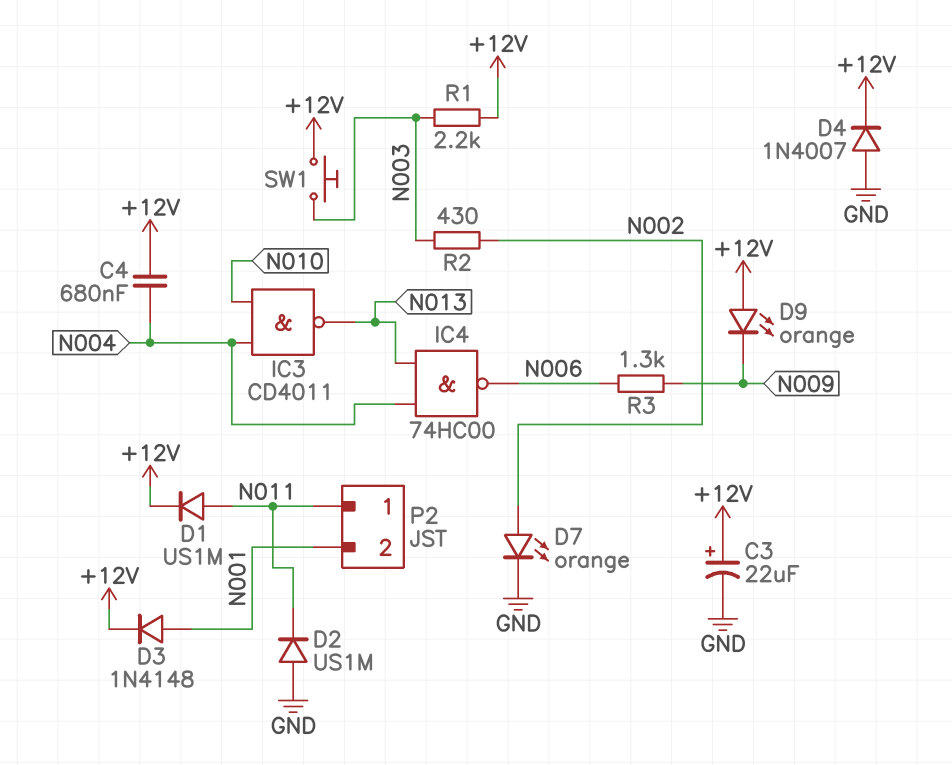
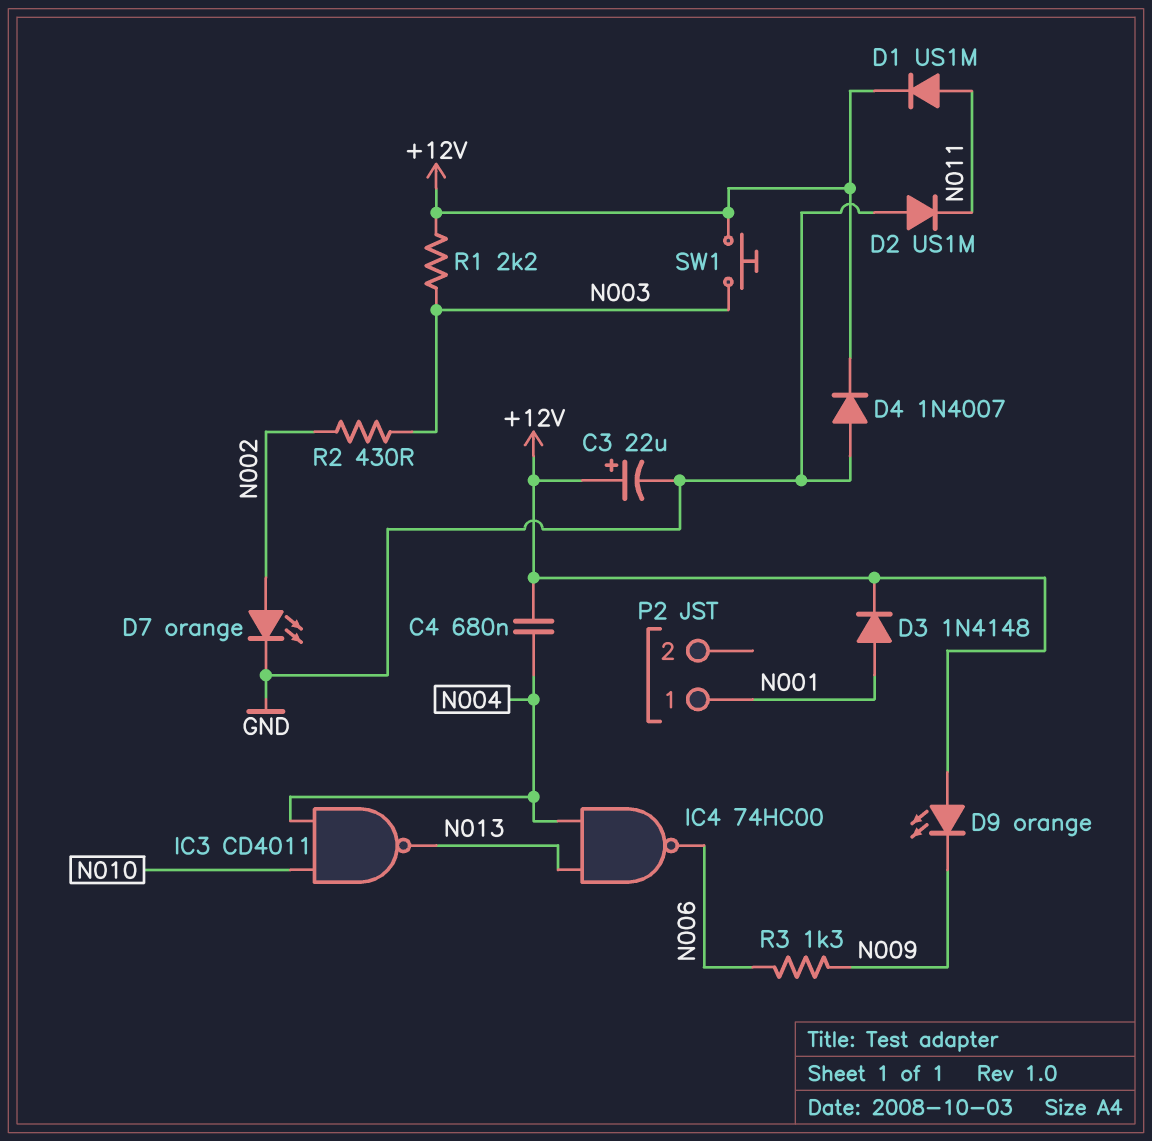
P2 pin 1: N011 -> N001
P2 pin 2: N001 -> none

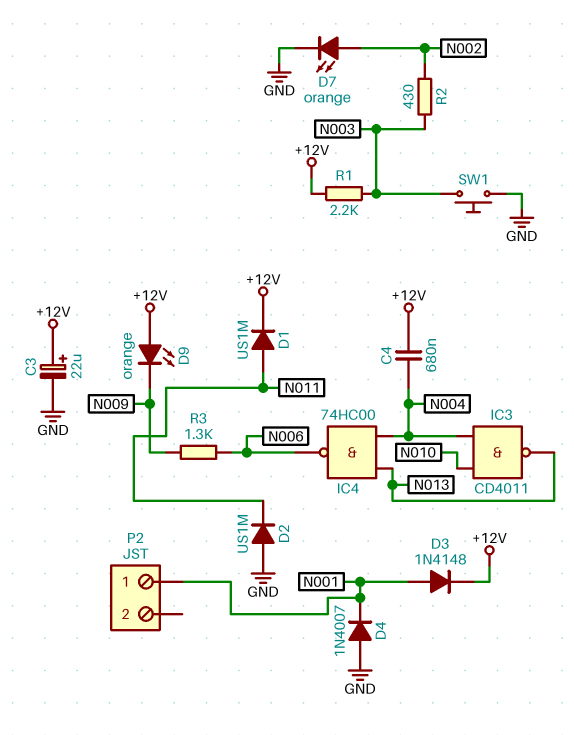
D4: diode 1N4007 (A GND, K +12V) -> diode 1N4007 (A GND, K N001)
SW1: button (+12V, N003) -> button (GND, N003)

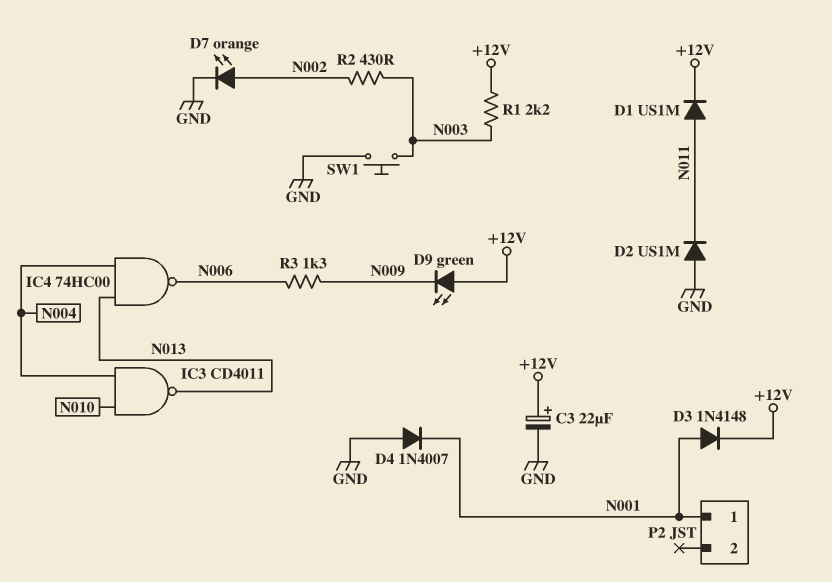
C4: 680nF (+12V, N004) -> none
D9: LED orange (A +12V, K N009) -> LED green (A +12V, K N009)

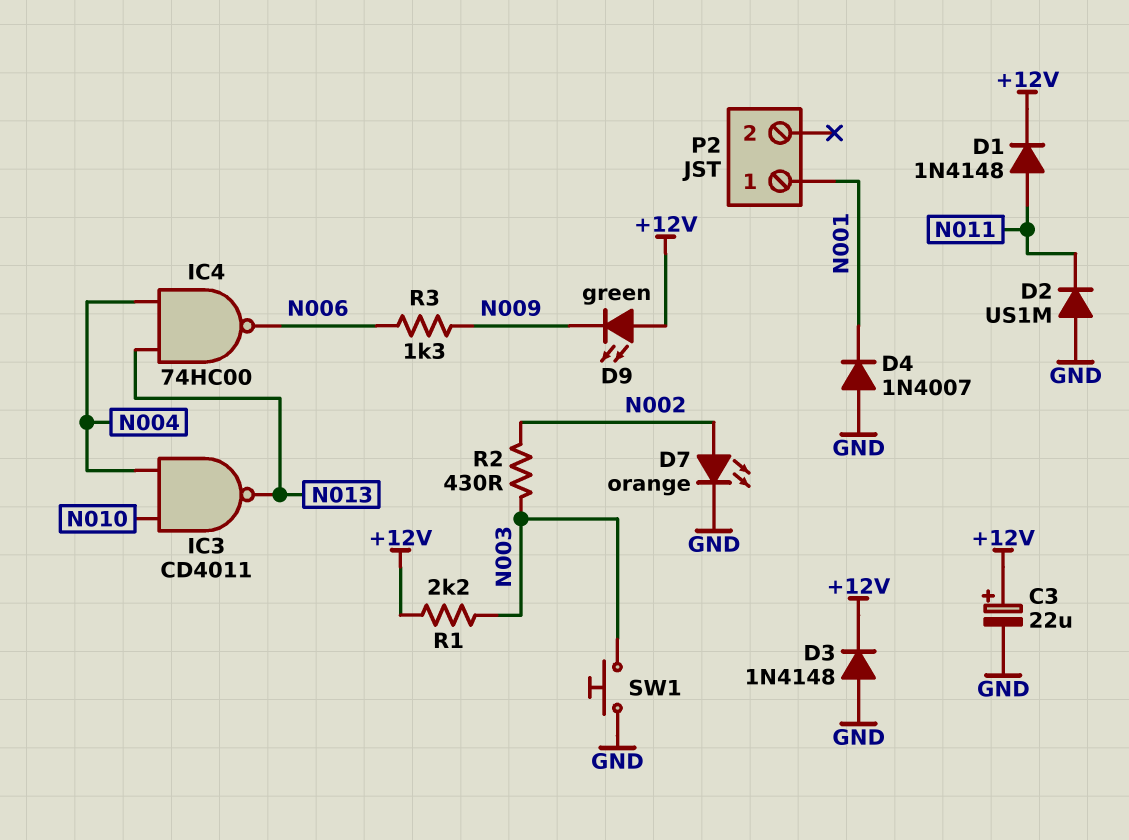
D1: diode US1M (A N011, K +12V) -> diode 1N4148 (A N011, K +12V)
D3: diode 1N4148 (A N001, K +12V) -> diode 1N4148 (A GND, K +12V)

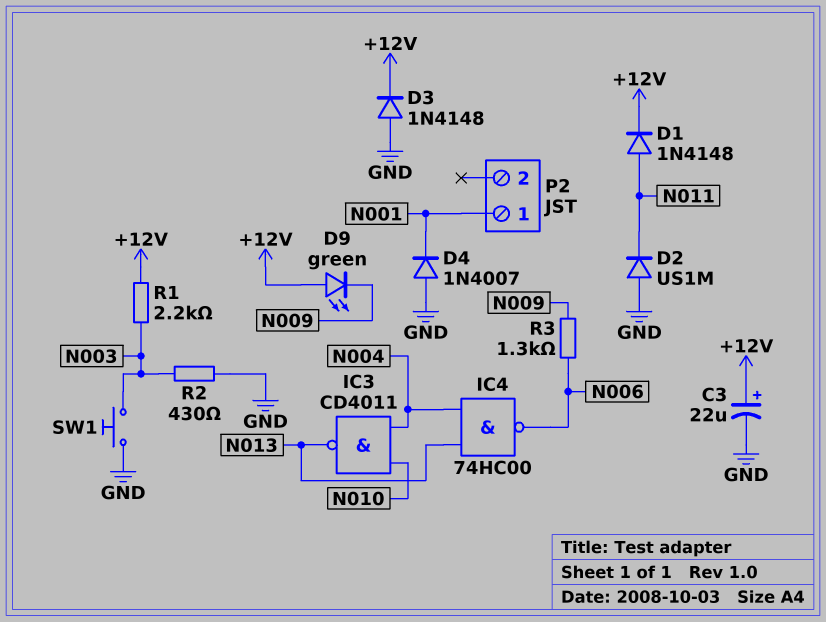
D7: LED orange (A N002, K GND) -> none
R2: 430 (N002, N003) -> 430 (GND, N003)

